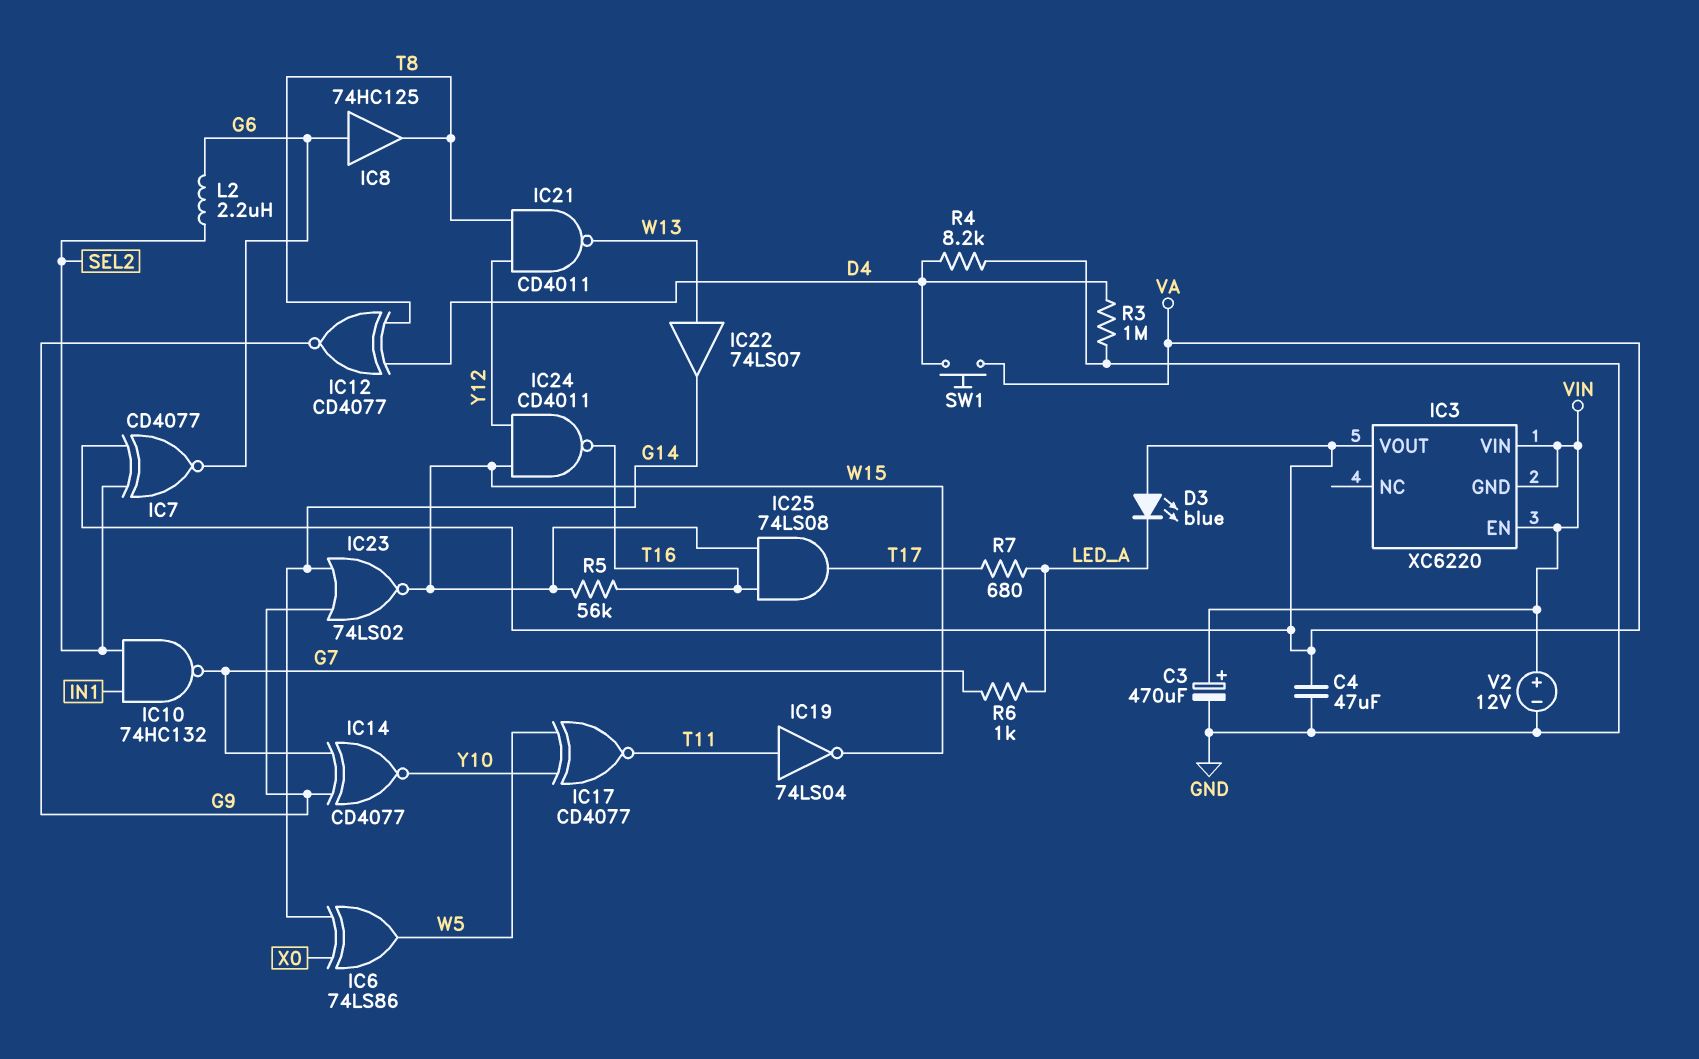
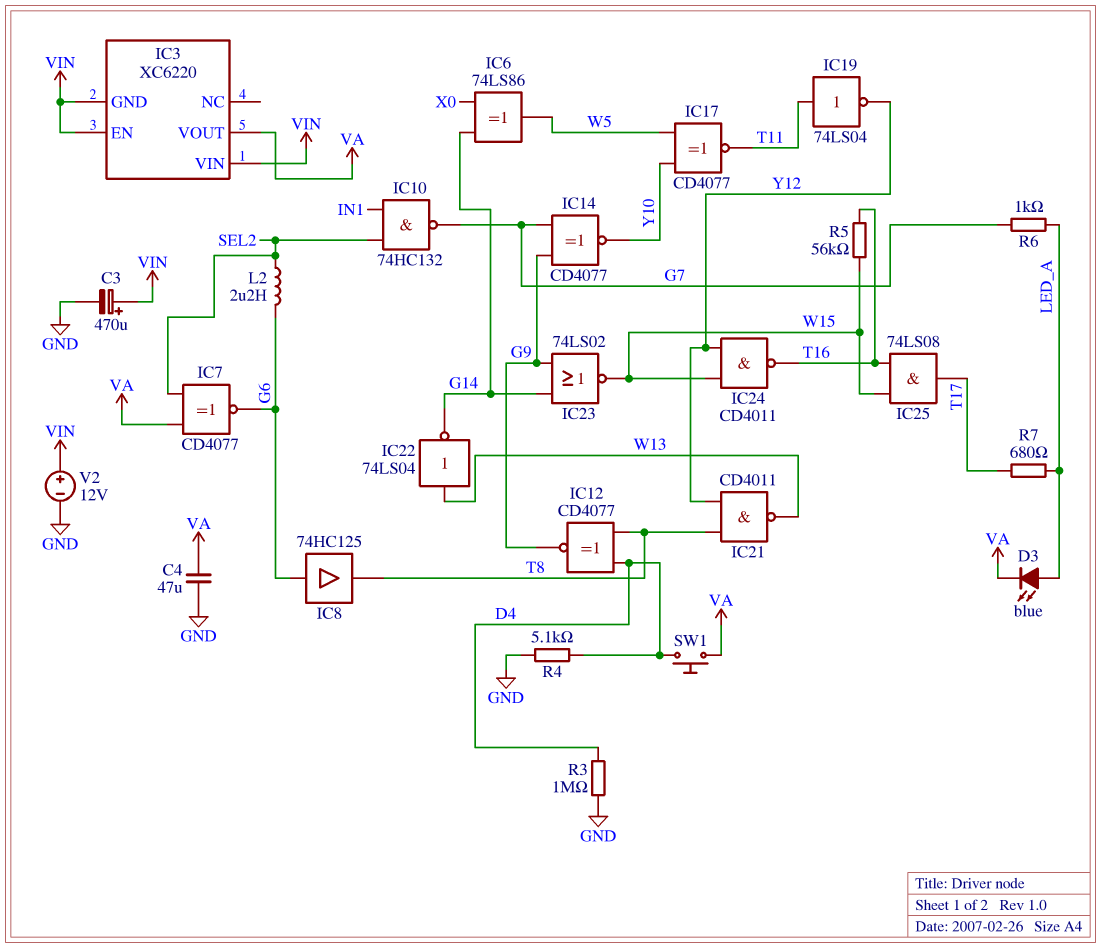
D3: LED blue (A VA, K LED_A) -> LED blue (A LED_A, K VA)
IC19: NOT 74LS04 (in T11, out W15) -> NOT 74LS04 (in T11, out Y12)
IC22: buffer 74LS07 (in W13, out G14) -> NOT 74LS04 (in W13, out G14)
R4: 8.2k (D4, GND) -> 5.1k (D4, GND)

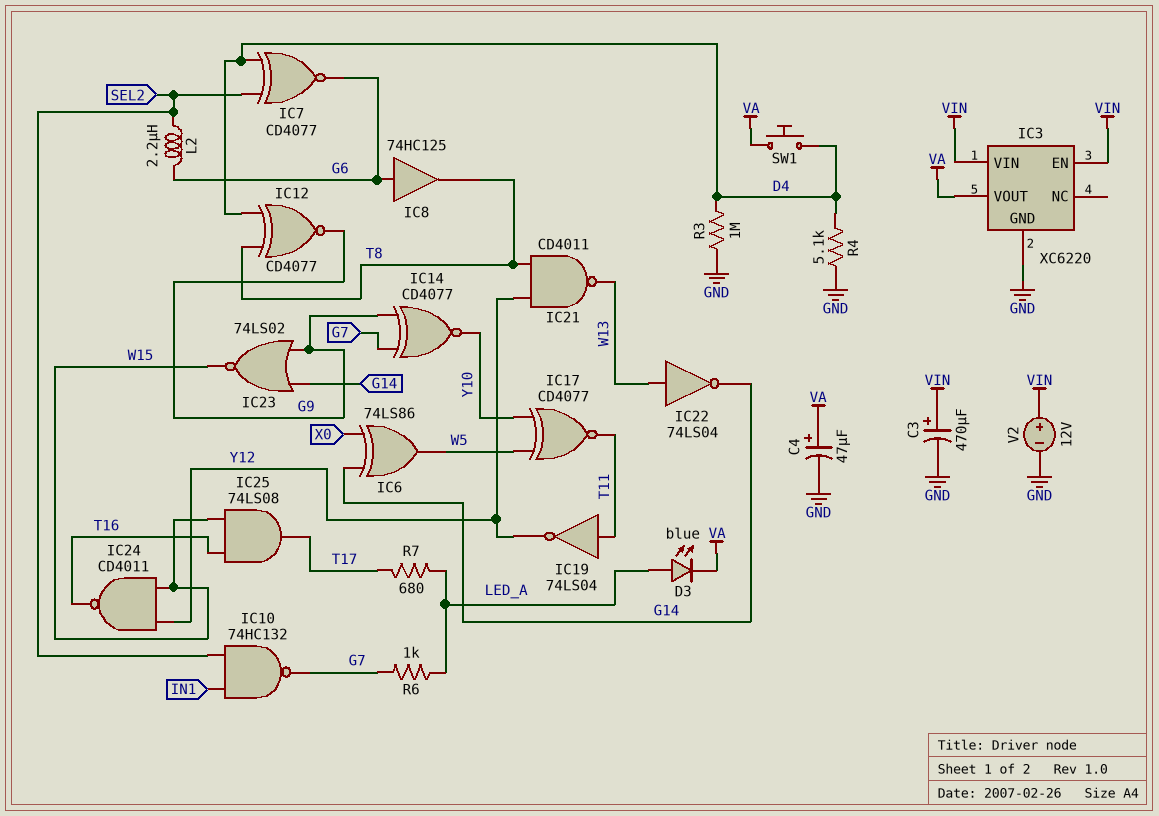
C4: 47uF (GND, VA) -> 47uF (plus VA, minus GND)
IC3 pin GND: VIN -> GND
IC7: XNOR CD4077 (in SEL2, in VA, out G6) -> XNOR CD4077 (in D4, in SEL2, out G6)
R5: 56k (T16, W15) -> none

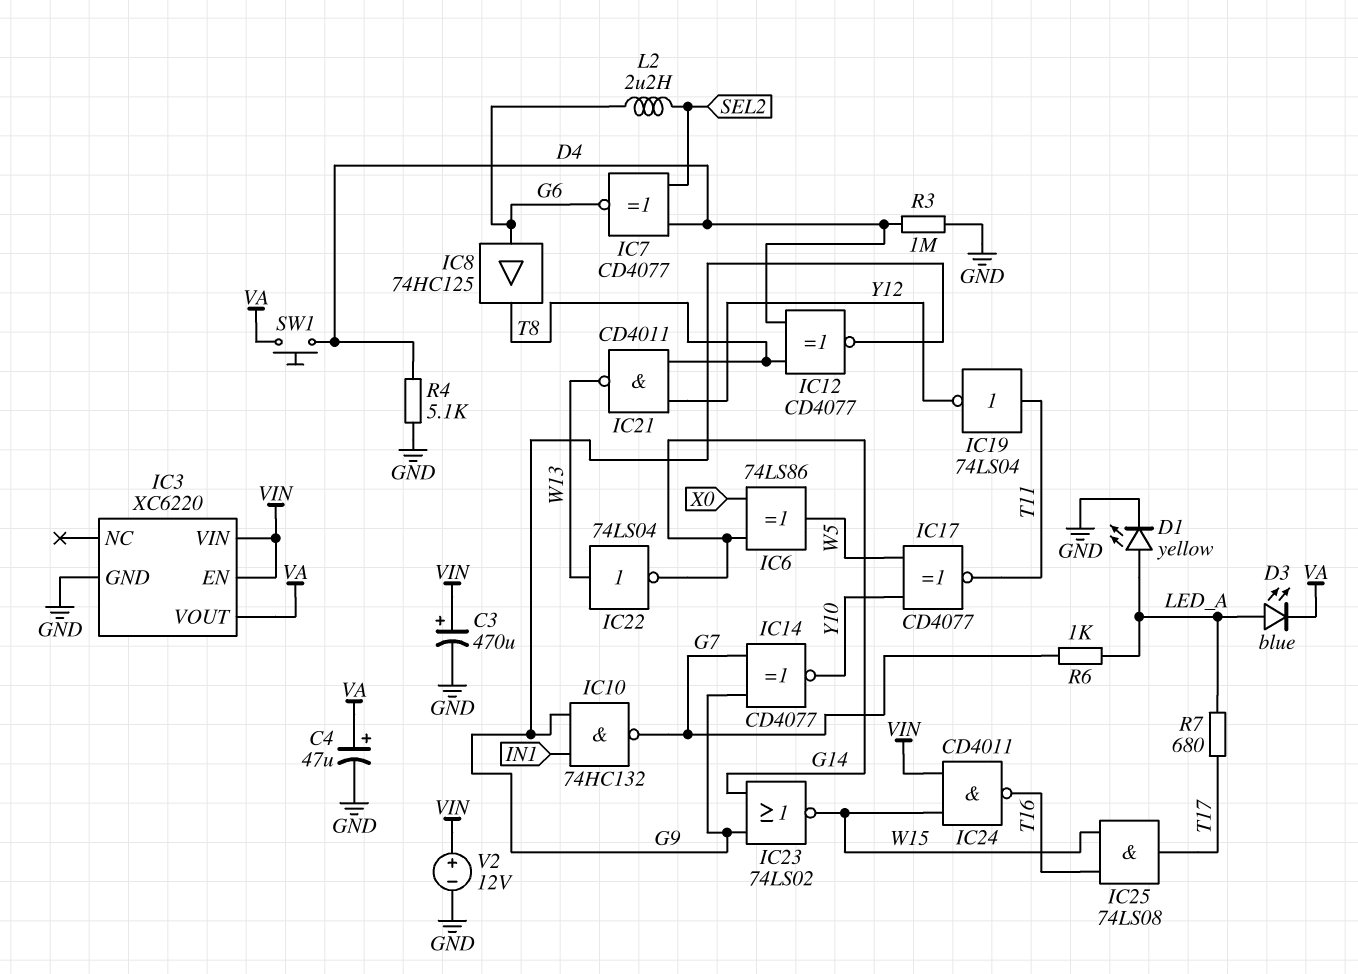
D1: none -> LED yellow (A LED_A, K GND)
IC10: NAND 74HC132 (in IN1, in SEL2, out G7) -> NAND 74HC132 (in G9, in IN1, out G7)
IC24: NAND CD4011 (in W15, in Y12, out T16) -> NAND CD4011 (in VIN, in W15, out T16)

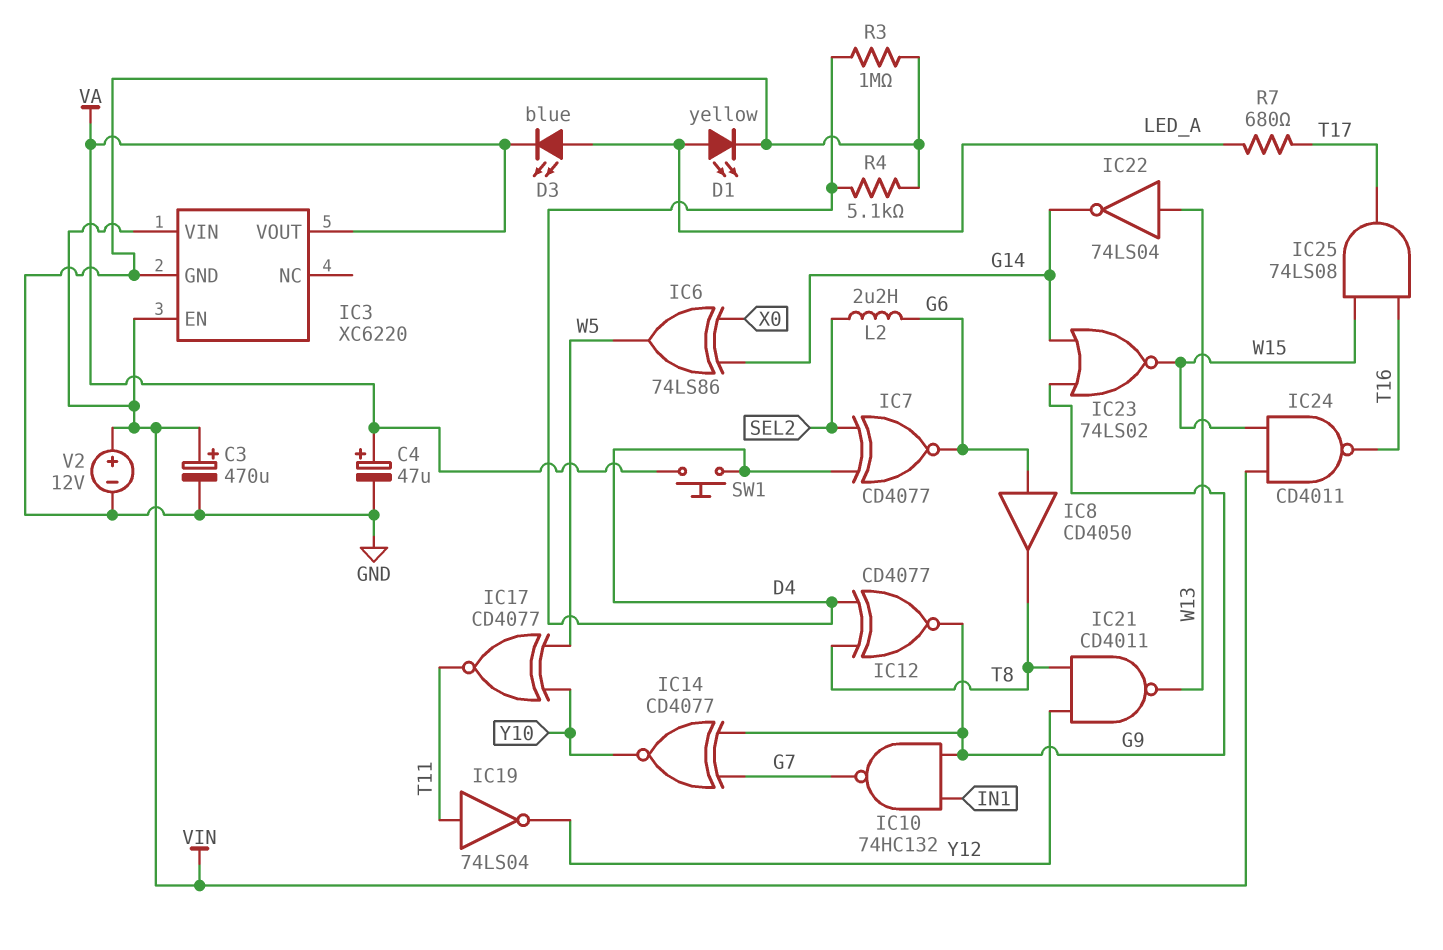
IC8: buffer 74HC125 (in G6, out T8) -> buffer CD4050 (in G6, out T8)
R6: 1k (G7, LED_A) -> none

